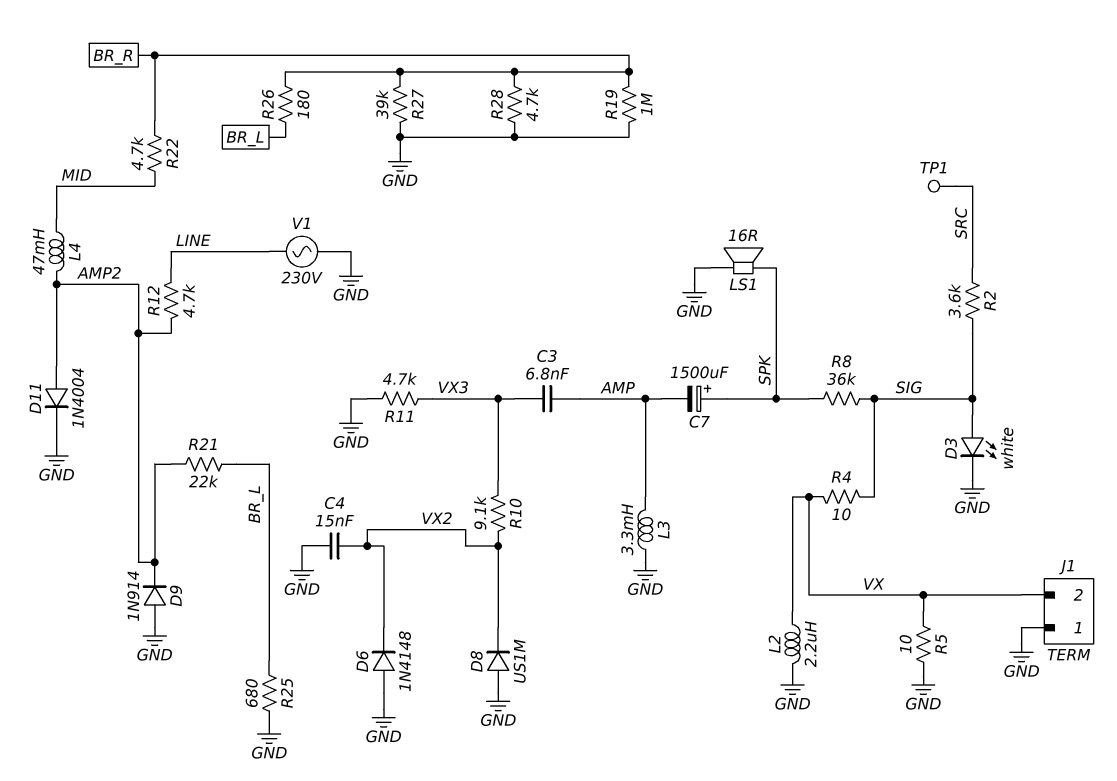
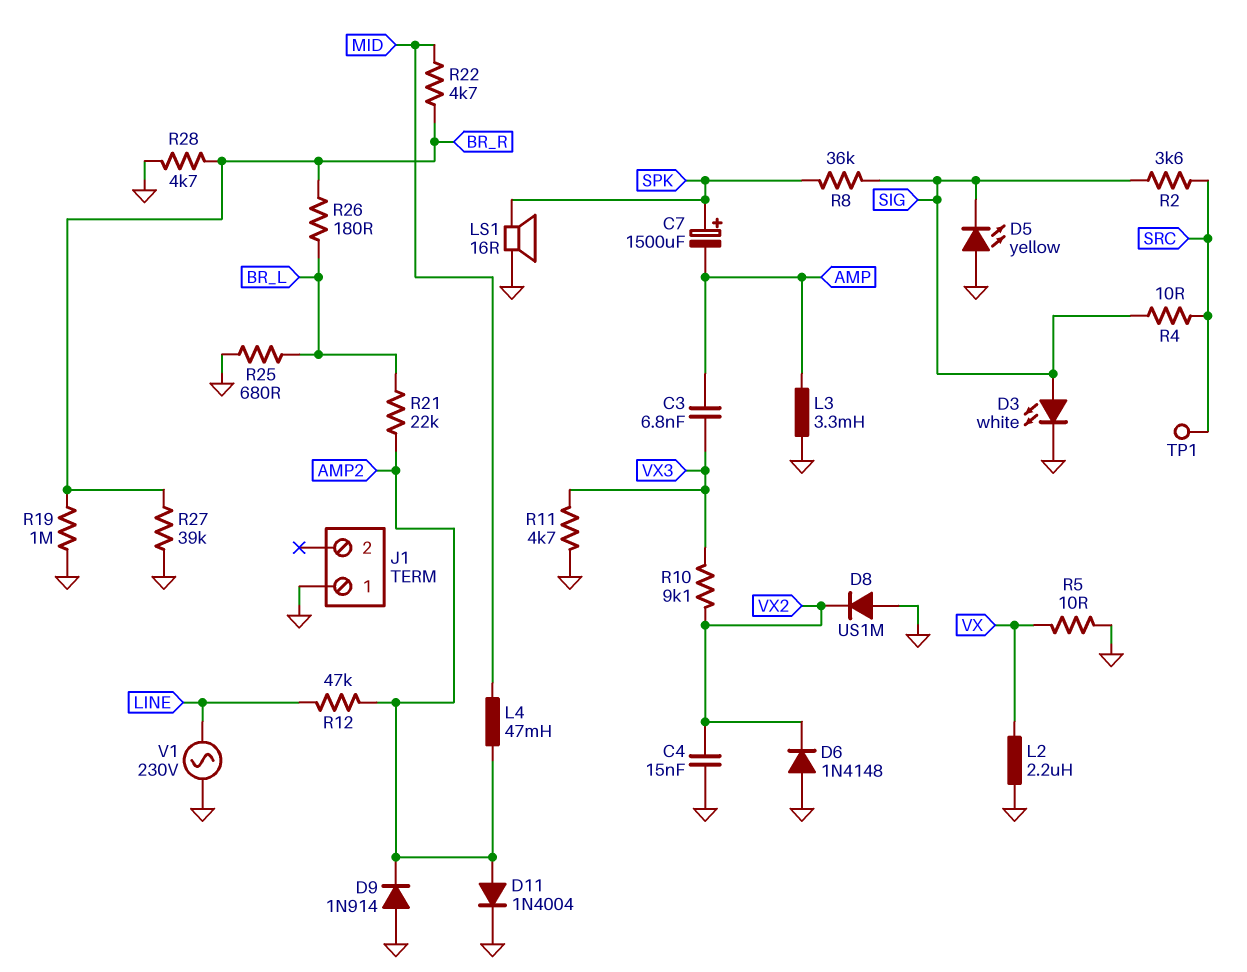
D5: none -> LED yellow (A GND, K SIG)
J1 pin 2: VX -> none
R4: 10 (SIG, VX) -> 10 (SIG, SRC)
R12: 4.7k (AMP2, LINE) -> 47k (AMP2, LINE)

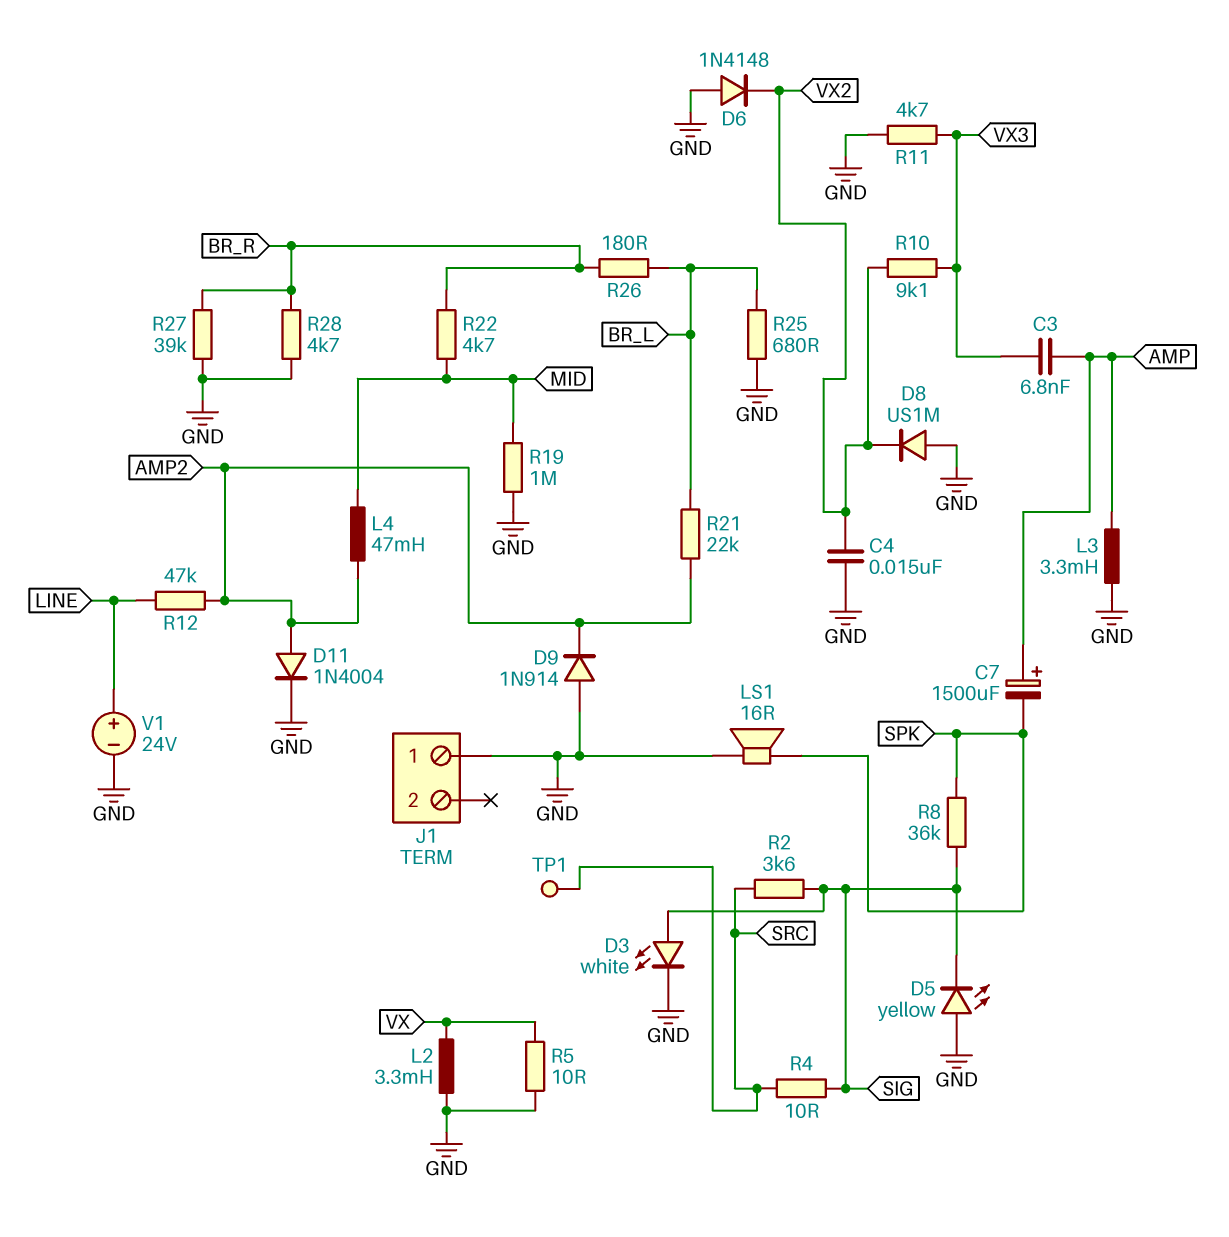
C7: 1500uF (plus SPK, minus AMP) -> 1500uF (plus AMP, minus SPK)
L2: 2.2uH (GND, VX) -> 3.3mH (GND, VX)
R19: 1M (BR_R, GND) -> 1M (GND, MID)
V1: AC 230V (GND, LINE) -> 24V (plus LINE, minus GND)

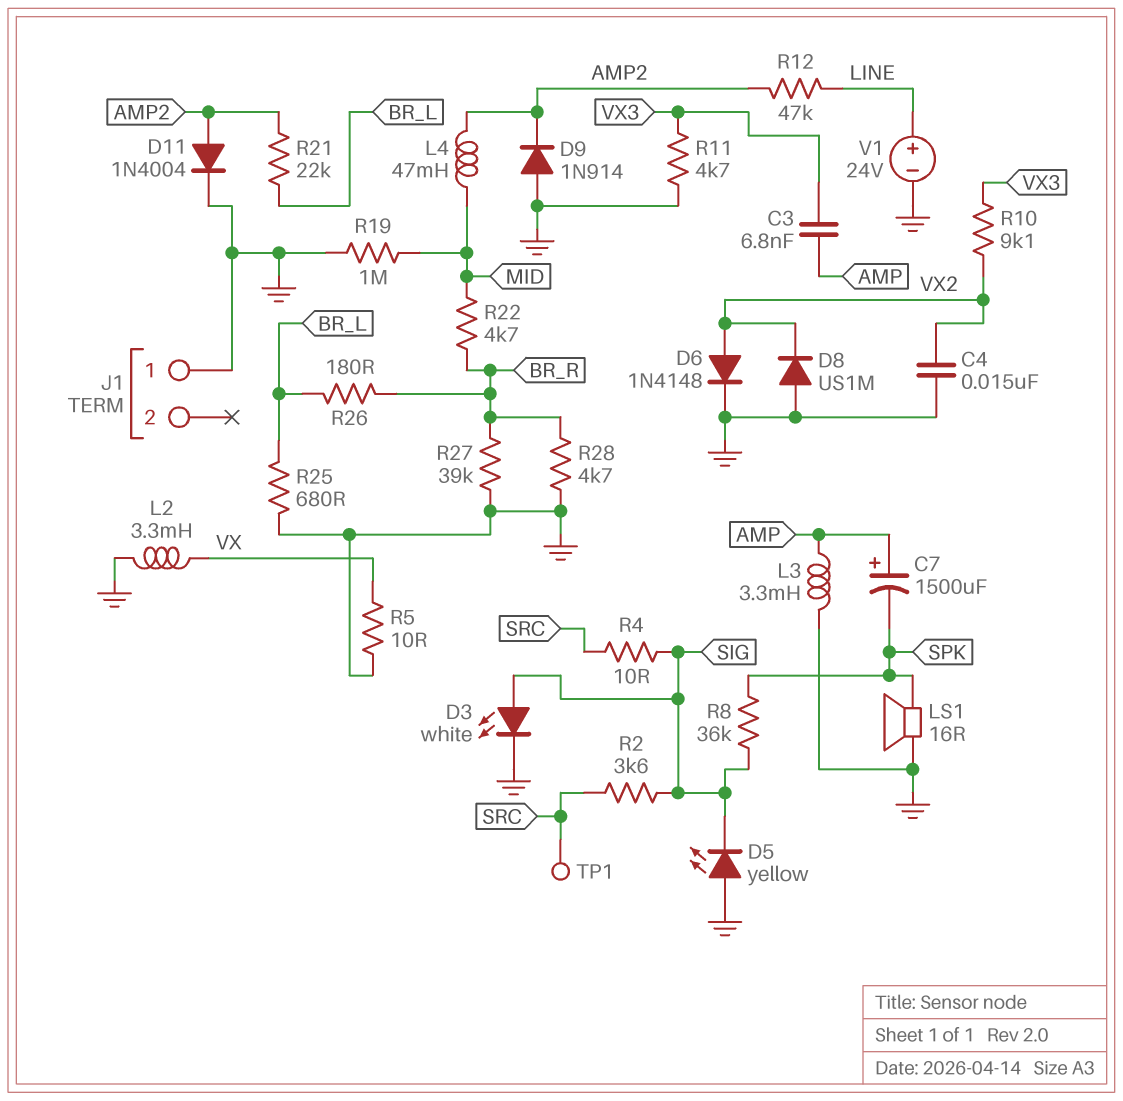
D6: diode 1N4148 (A GND, K VX2) -> diode 1N4148 (A VX2, K GND)

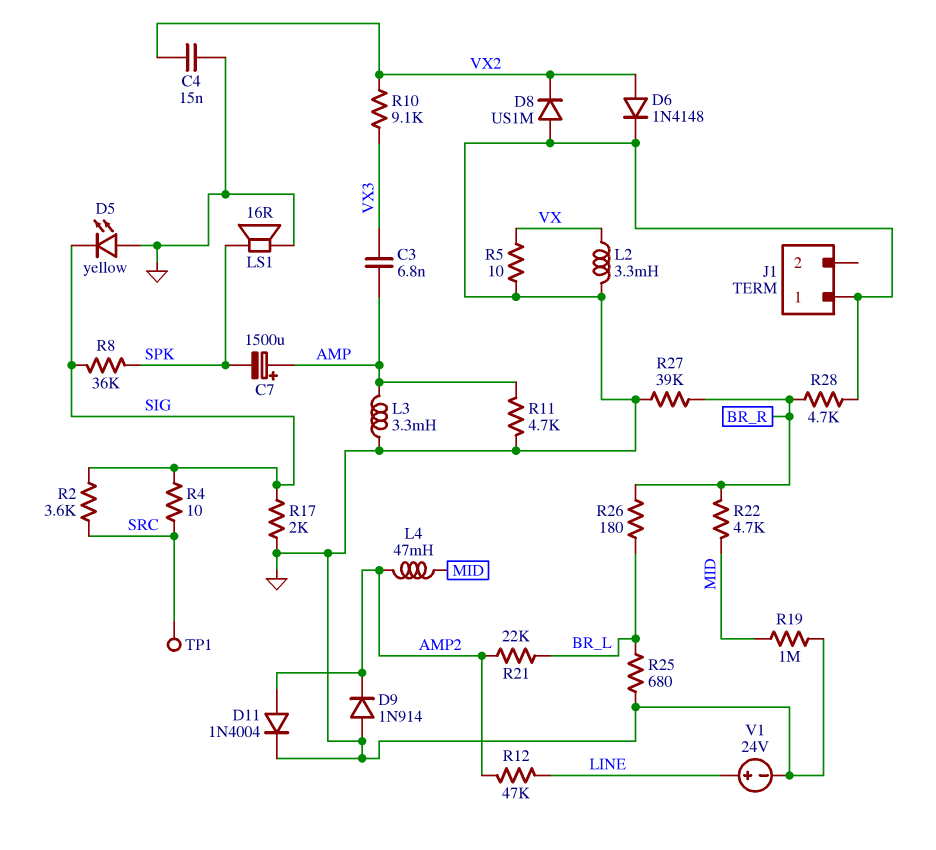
D3: LED white (A SIG, K GND) -> none
R11: 4.7k (GND, VX3) -> 4.7k (AMP, GND)
R17: none -> 2k (GND, SIG)

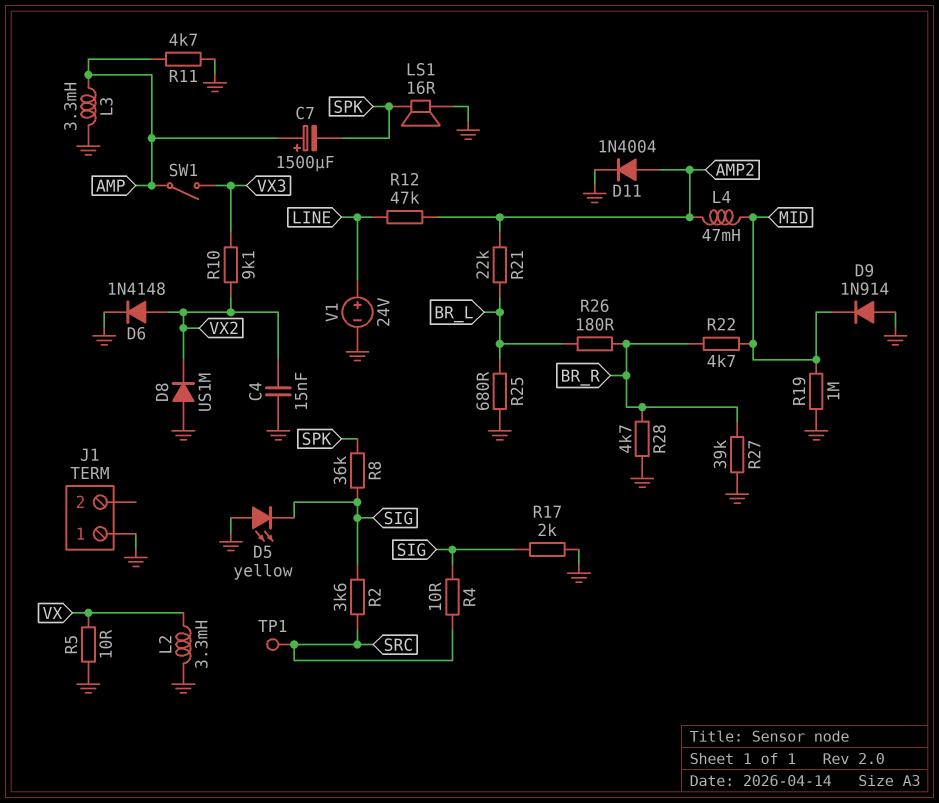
C3: 6.8nF (AMP, VX3) -> none
D9: diode 1N914 (A GND, K AMP2) -> diode 1N914 (A GND, K MID)
SW1: none -> switch (AMP, VX3)

